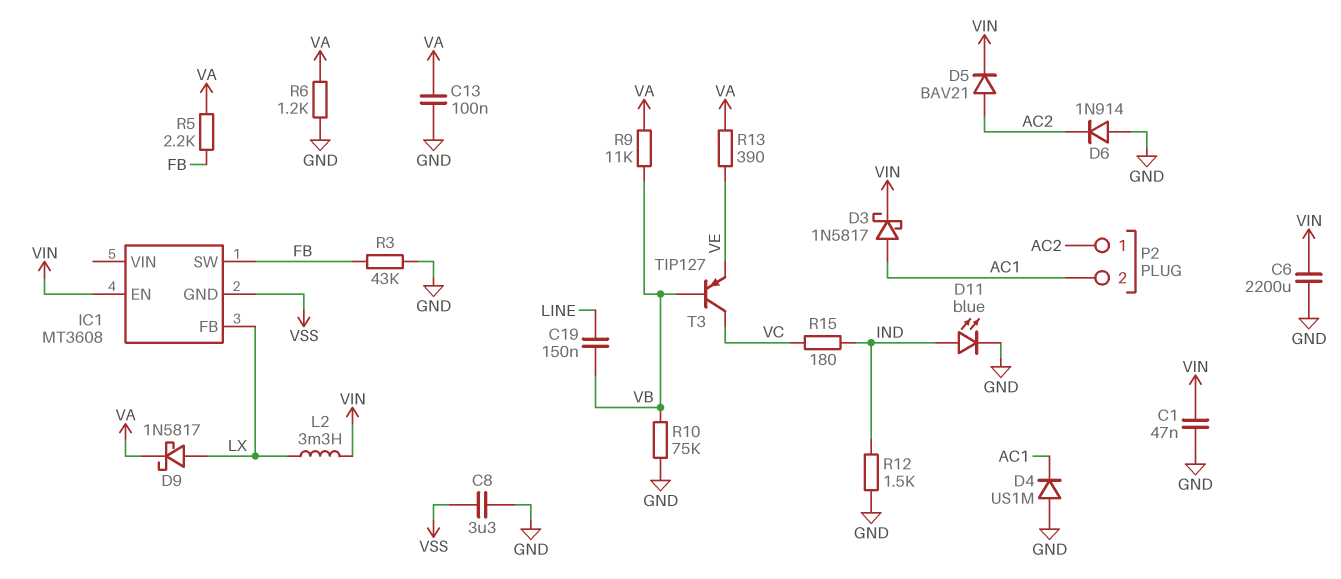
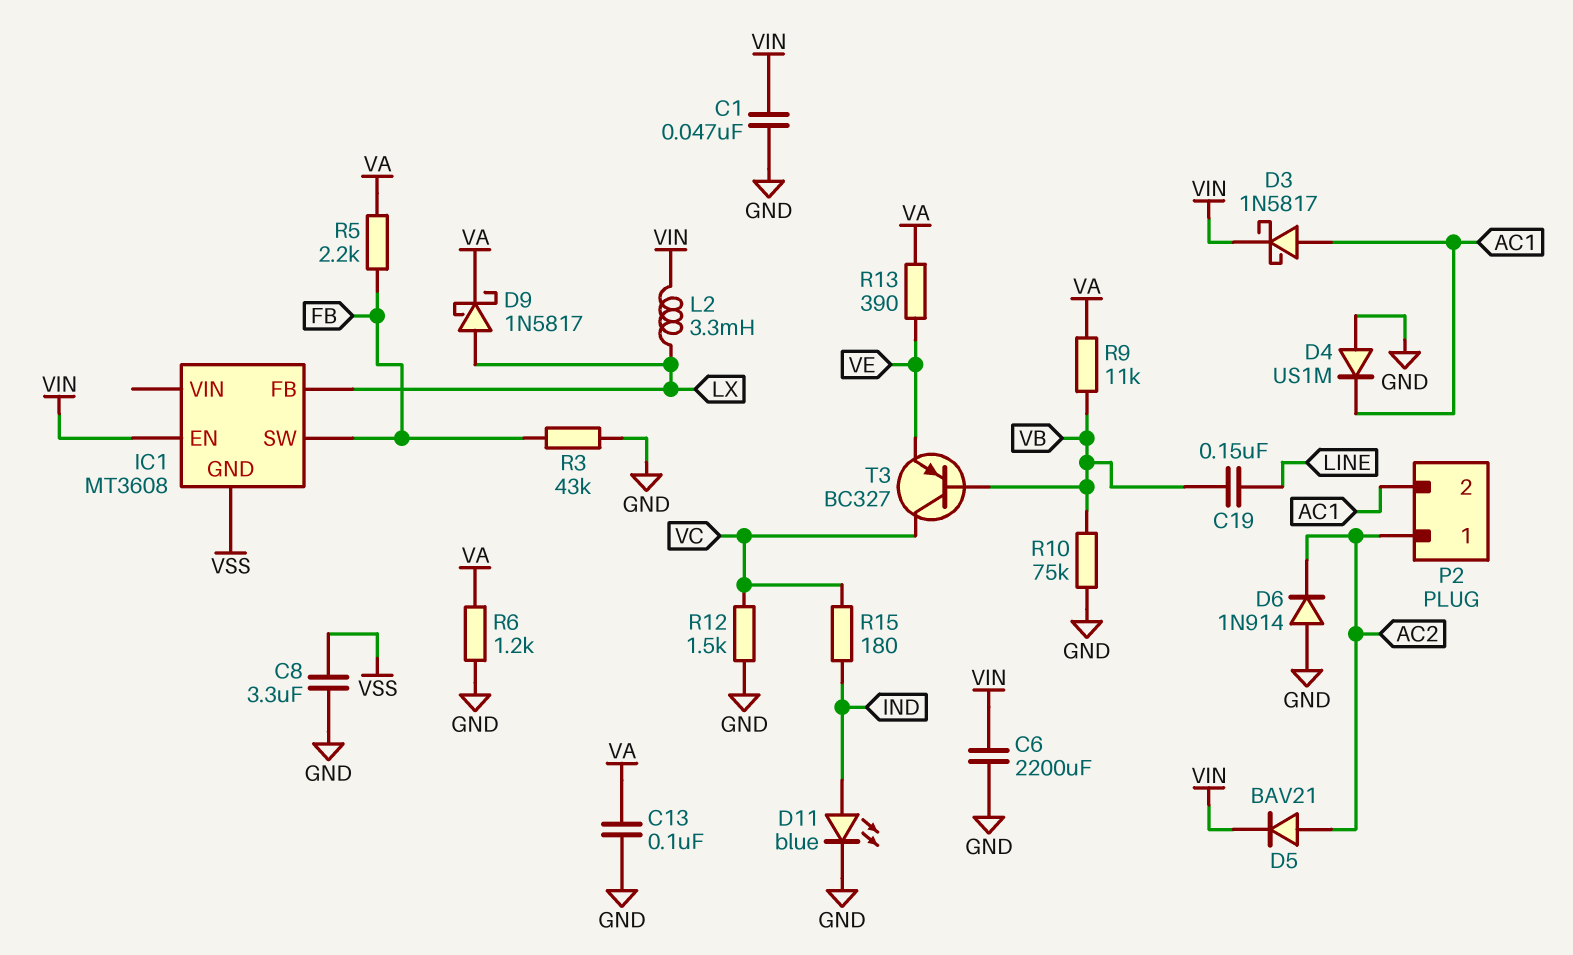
R12: 1.5k (GND, IND) -> 1.5k (GND, VC)
T3: PNP TIP127 (B VB, C VC, E VE) -> PNP BC327 (B VB, C VC, E VE)

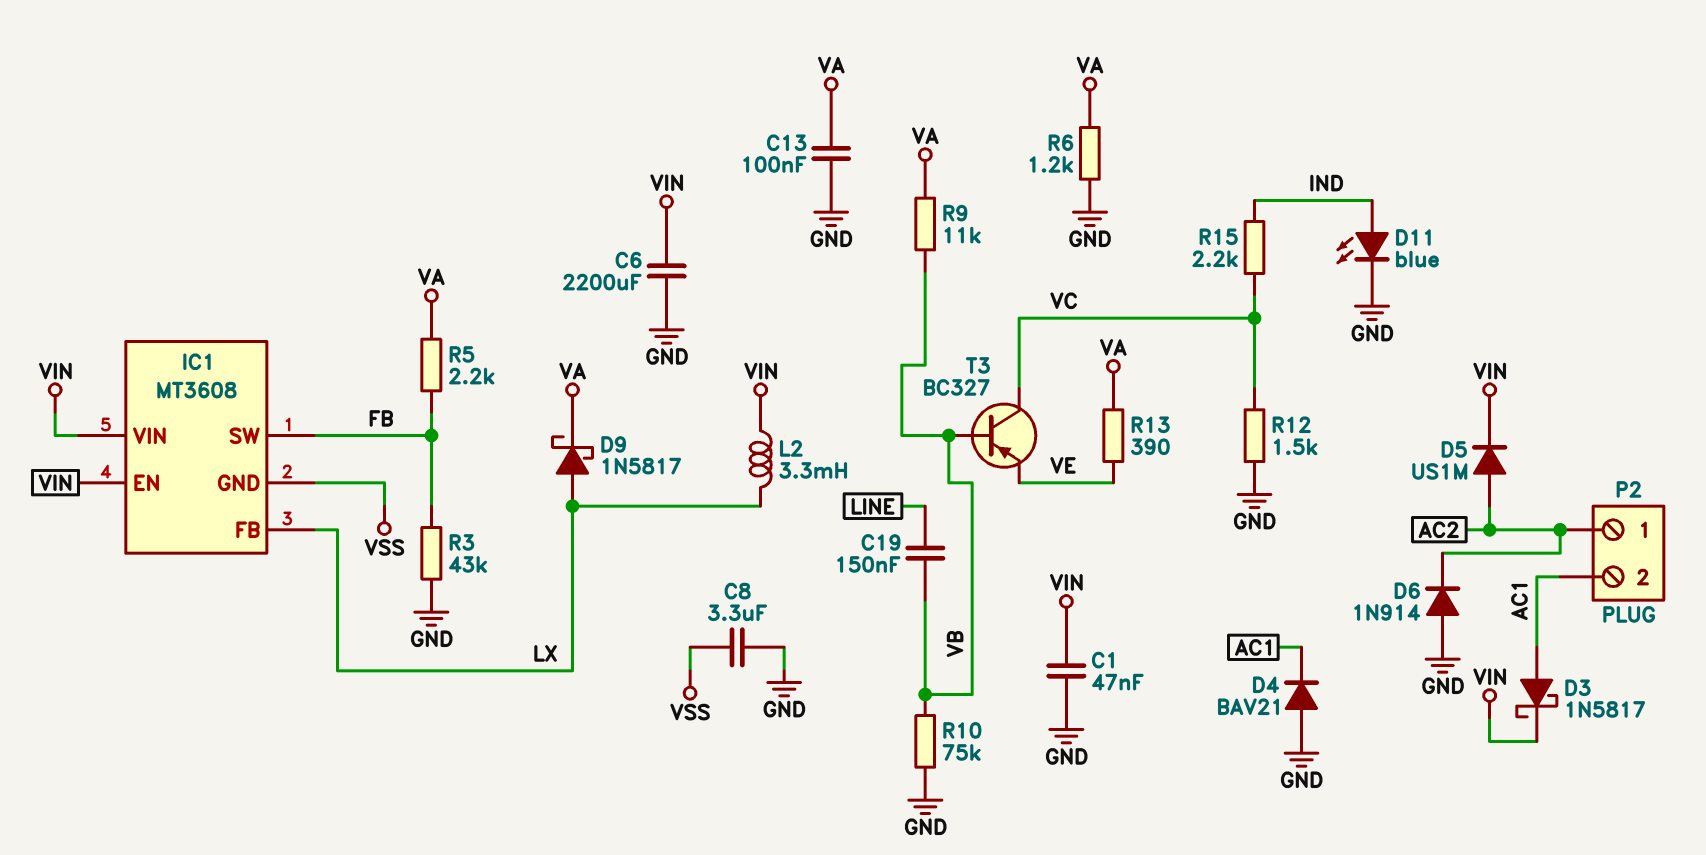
D4: diode US1M (A GND, K AC1) -> diode BAV21 (A GND, K AC1)
D5: diode BAV21 (A AC2, K VIN) -> diode US1M (A AC2, K VIN)
IC1 pin VIN: none -> VIN
R15: 180 (IND, VC) -> 2.2k (IND, VC)

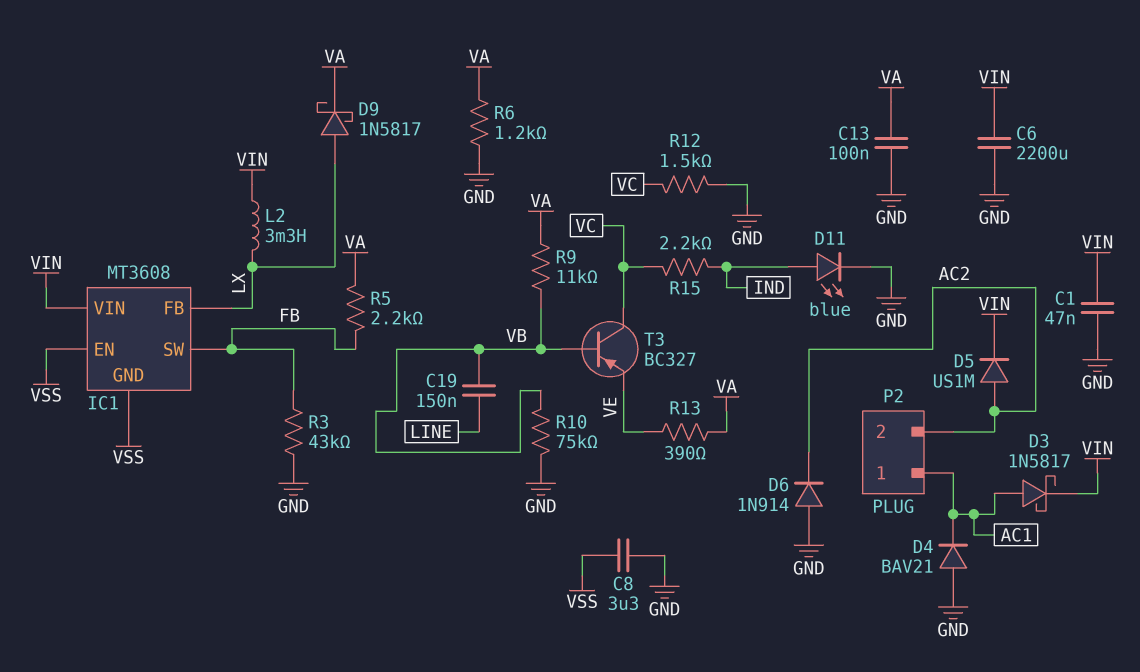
IC1 pin EN: VIN -> VSS
P2 pin 1: AC2 -> AC1
P2 pin 2: AC1 -> AC2

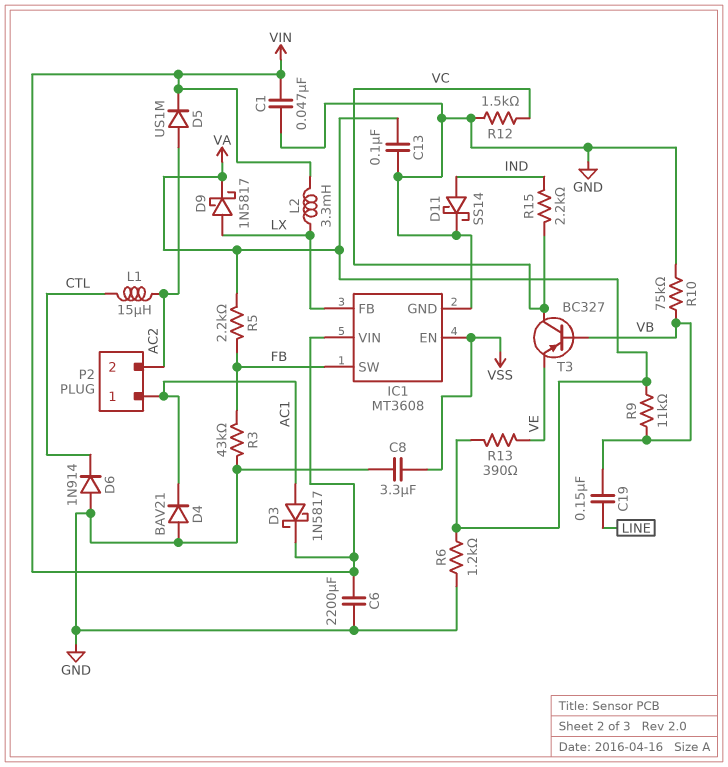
D6: diode 1N914 (A GND, K AC2) -> diode 1N914 (A GND, K CTL)
D11: LED blue (A IND, K GND) -> schottky SS14 (A IND, K GND)
IC1 pin GND: VSS -> GND
L1: none -> 15uH (AC2, CTL)

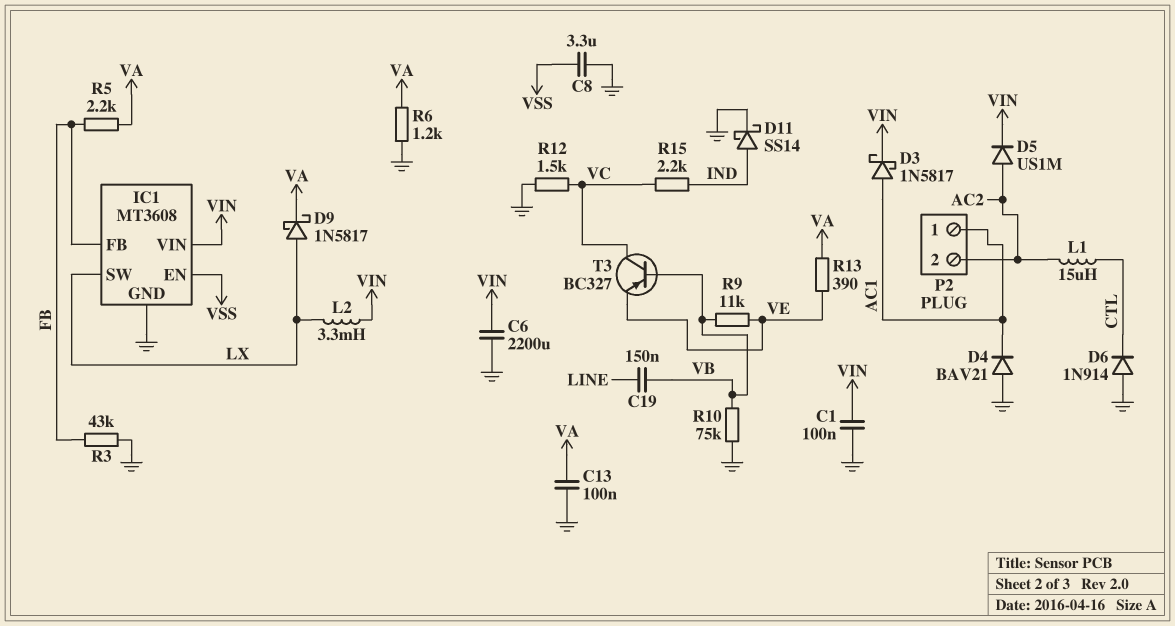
C1: 47nF (GND, VIN) -> 100nF (GND, VIN)
IC1 pin FB: LX -> FB
IC1 pin SW: FB -> LX
R9: 11k (VA, VB) -> 11k (VB, VE)

